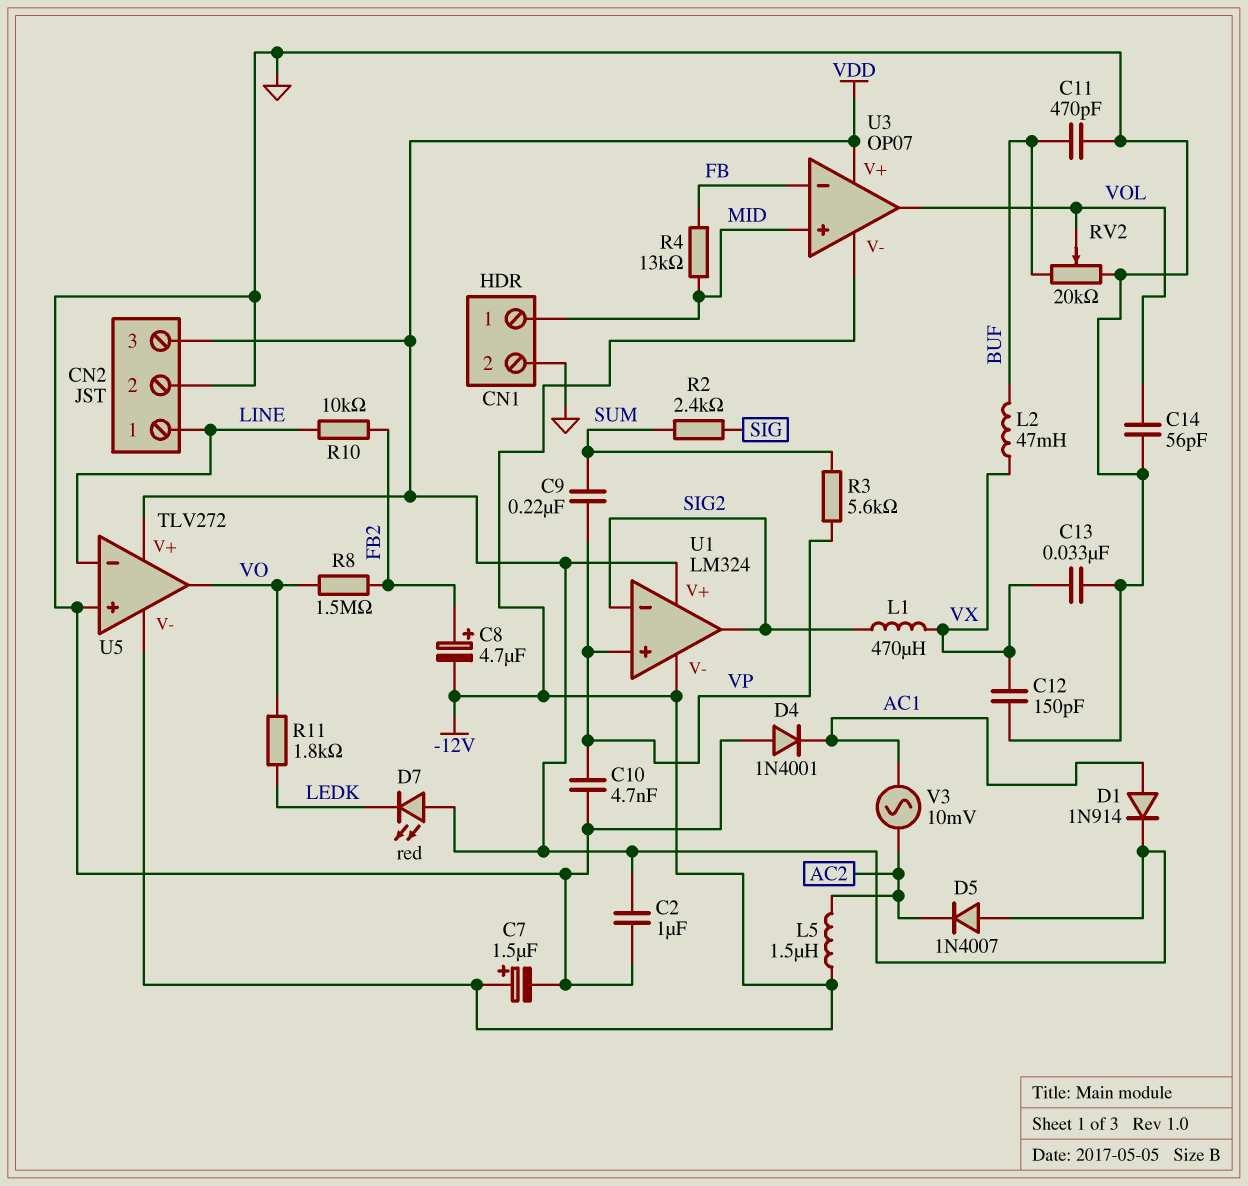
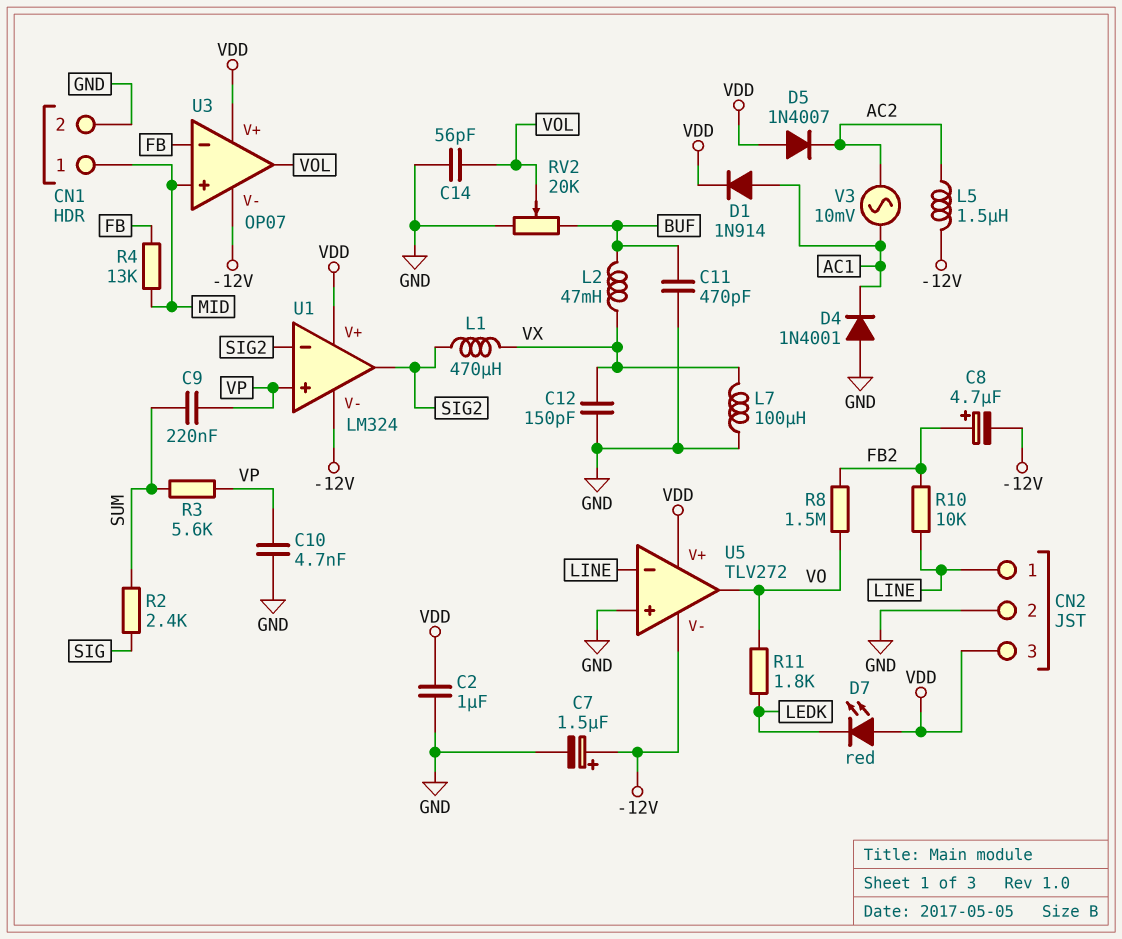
C13: 33nF (GND, VX) -> none
L7: none -> 100uH (GND, VX)

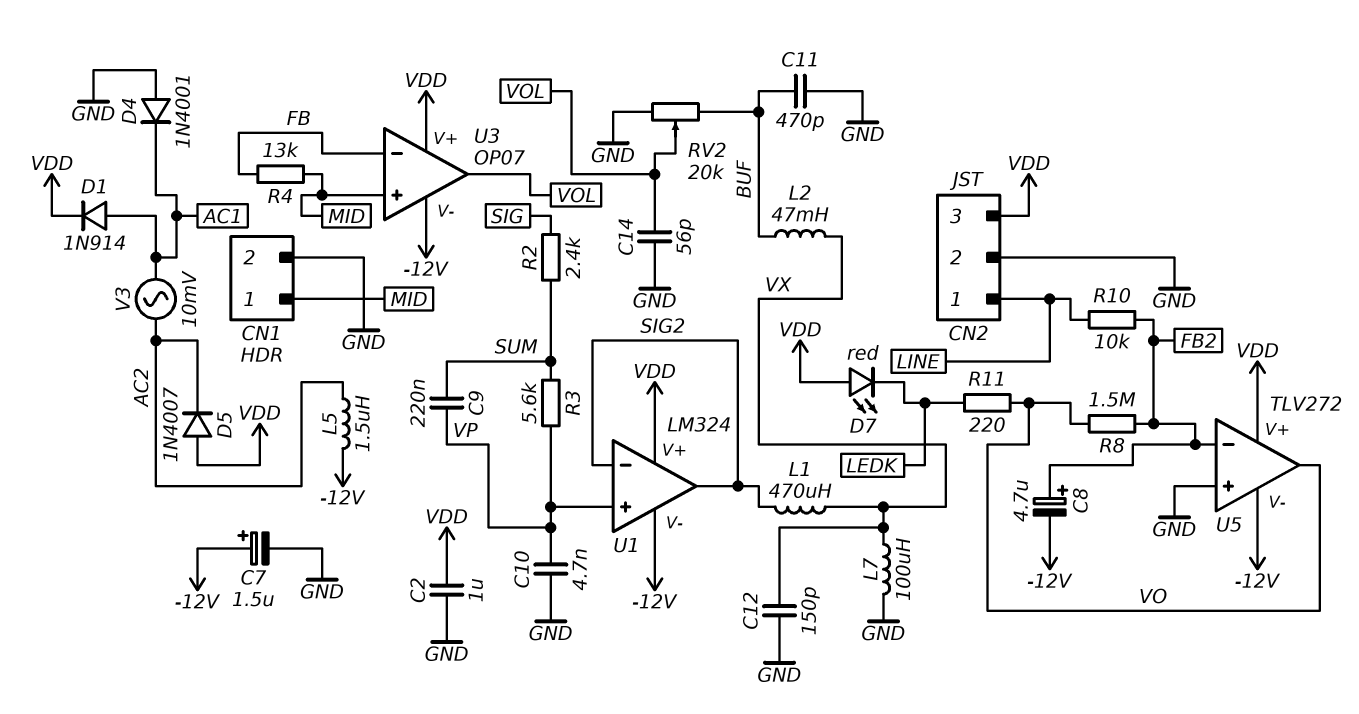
R11: 1.8k (LEDK, VO) -> 220 (LEDK, VO)
U5 pin in-: LINE -> FB2

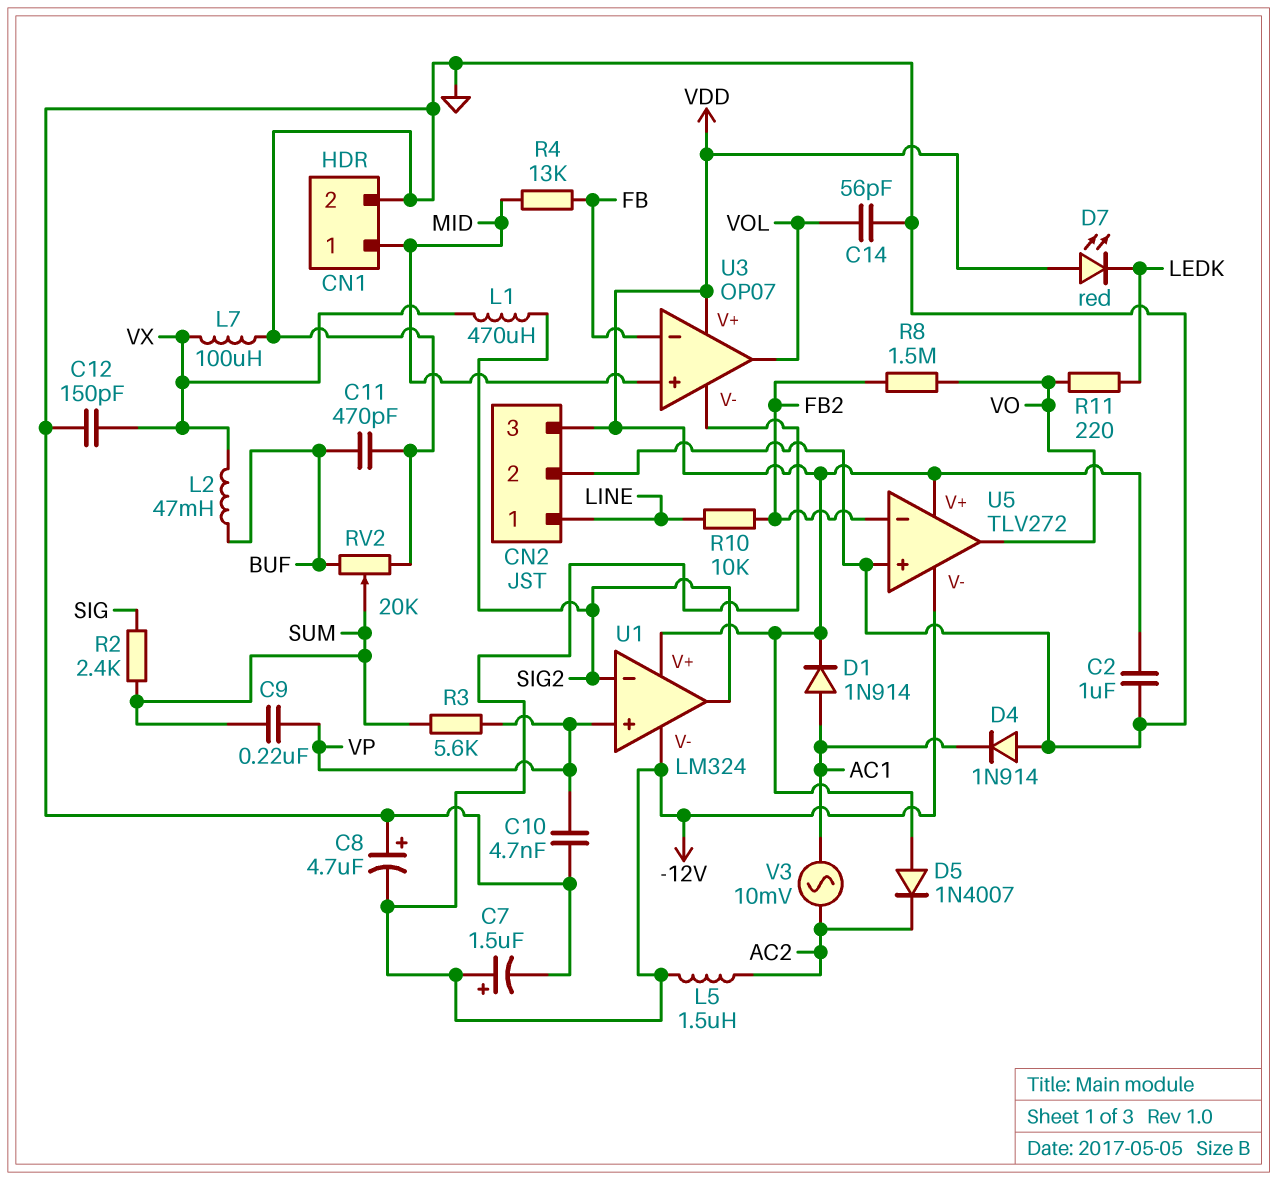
C8: 4.7uF (plus FB2, minus -12V) -> 4.7uF (plus GND, minus -12V)
D4: diode 1N4001 (A GND, K AC1) -> diode 1N914 (A GND, K AC1)
RV2: 20k (BUF, GND, wiper VOL) -> 20k (BUF, GND, wiper SUM)

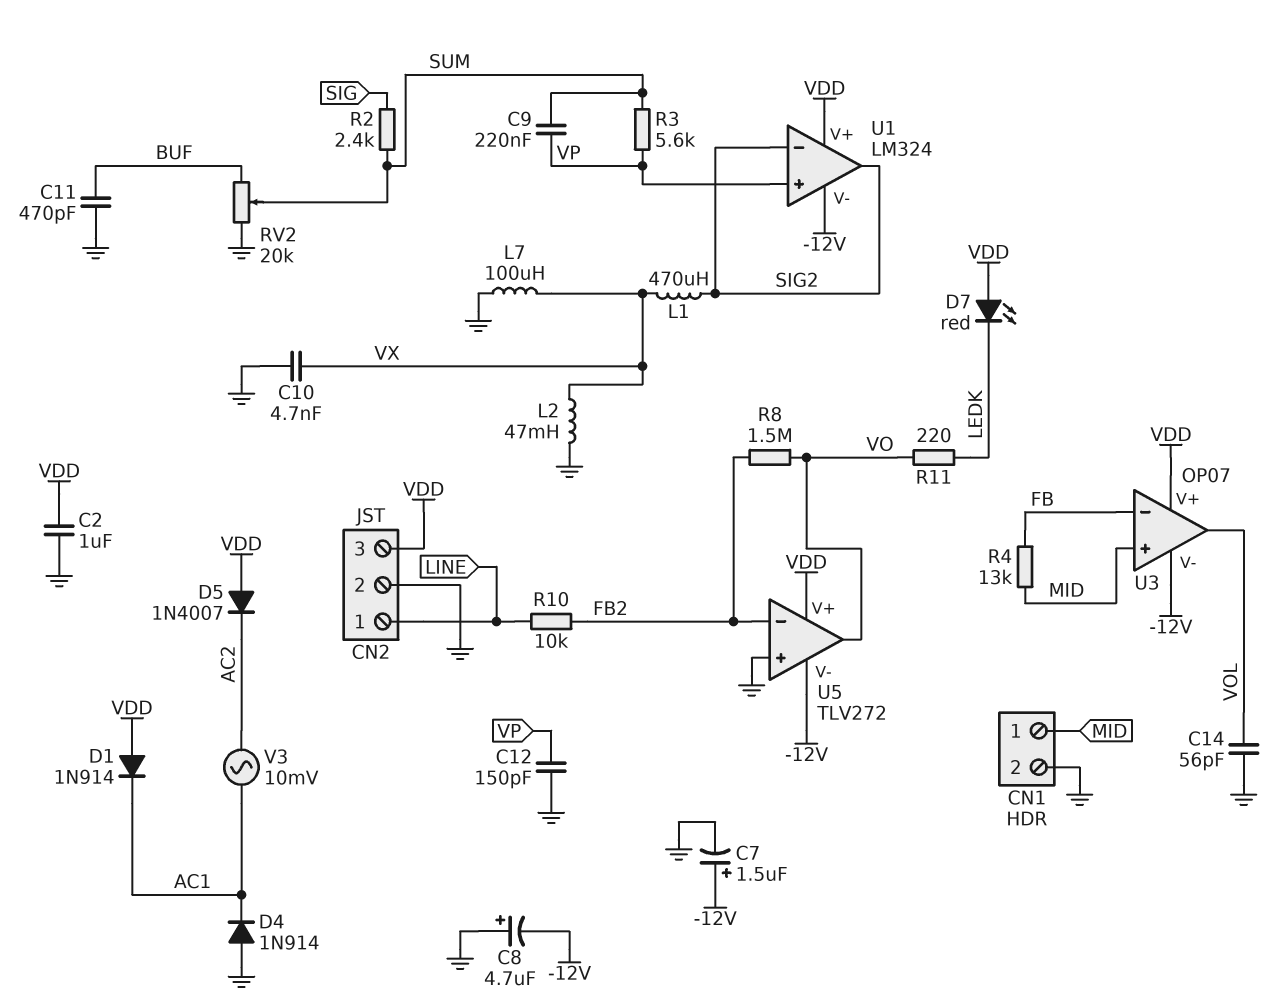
C10: 4.7nF (GND, VP) -> 4.7nF (GND, VX)
C12: 150pF (GND, VX) -> 150pF (GND, VP)
D1: diode 1N914 (A AC1, K VDD) -> diode 1N914 (A VDD, K AC1)
L2: 47mH (BUF, VX) -> 47mH (GND, VX)
L5: 1.5uH (-12V, AC2) -> none

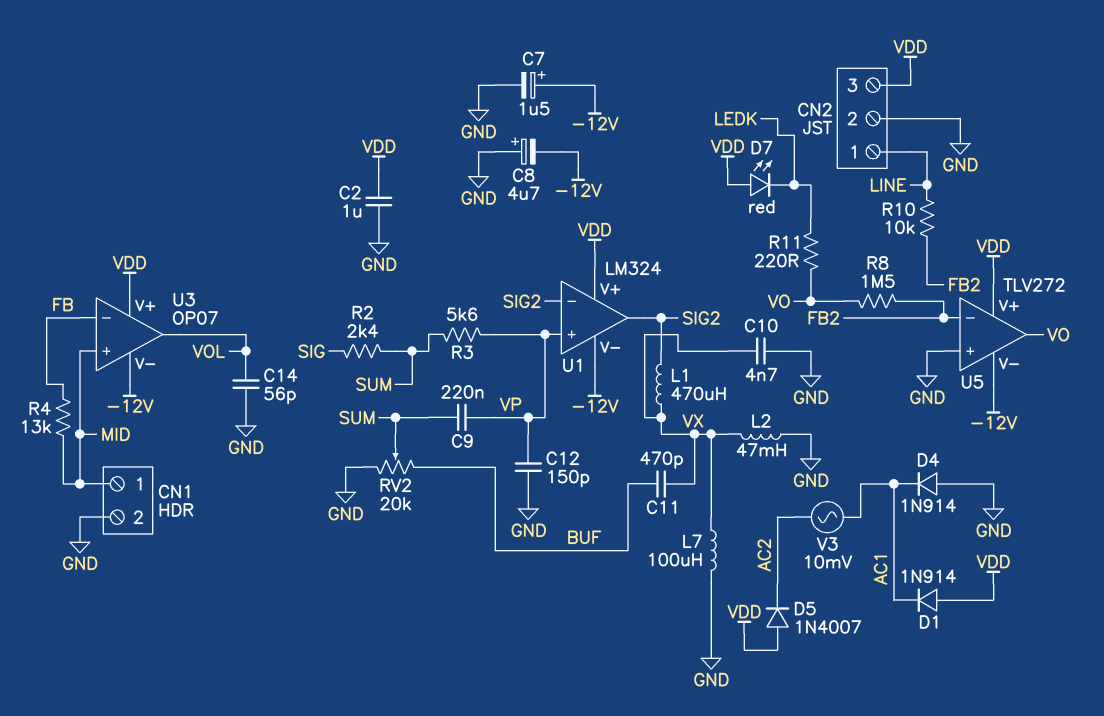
C11: 470pF (BUF, GND) -> 470pF (BUF, VX)

